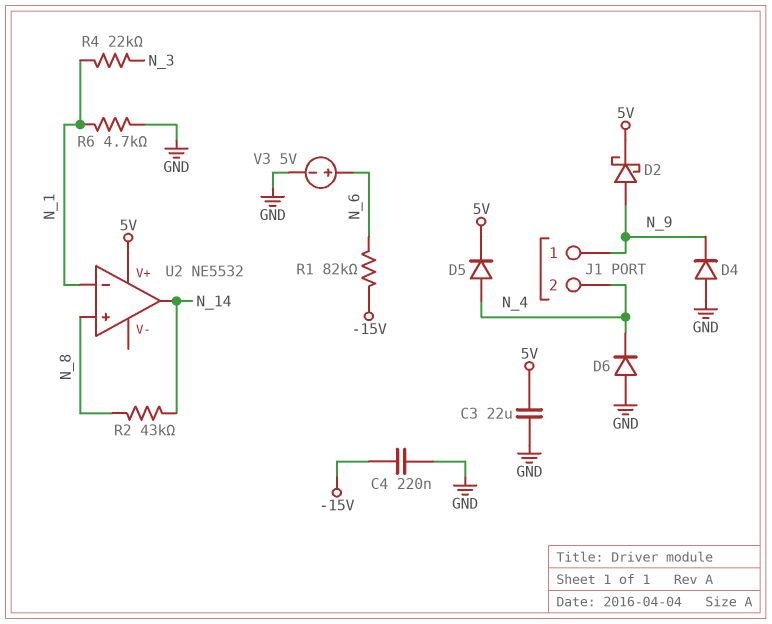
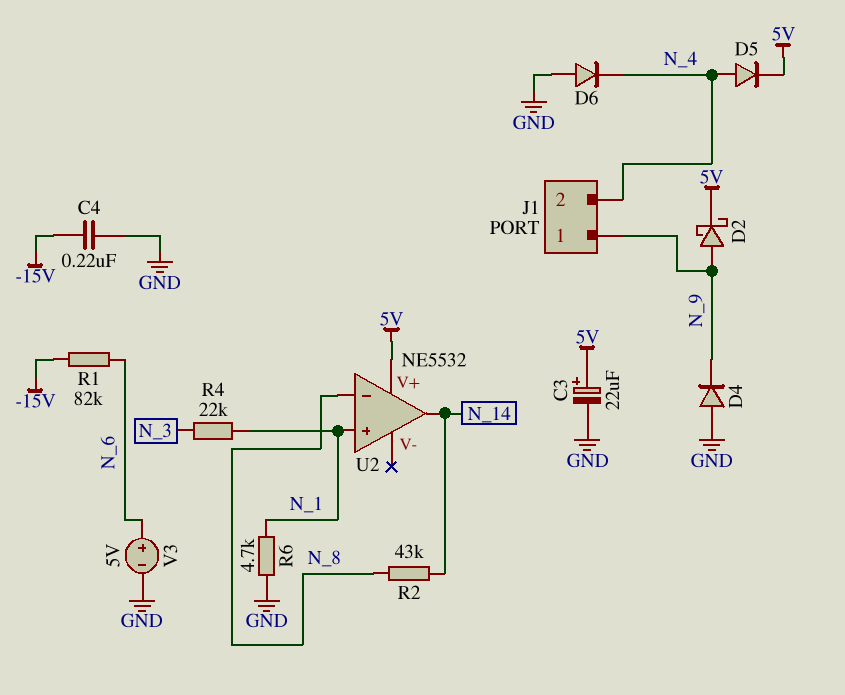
C3: 22uF (5V, GND) -> 22uF (plus 5V, minus GND)
U2 pin in+: N_8 -> N_1
U2 pin in-: N_1 -> N_8

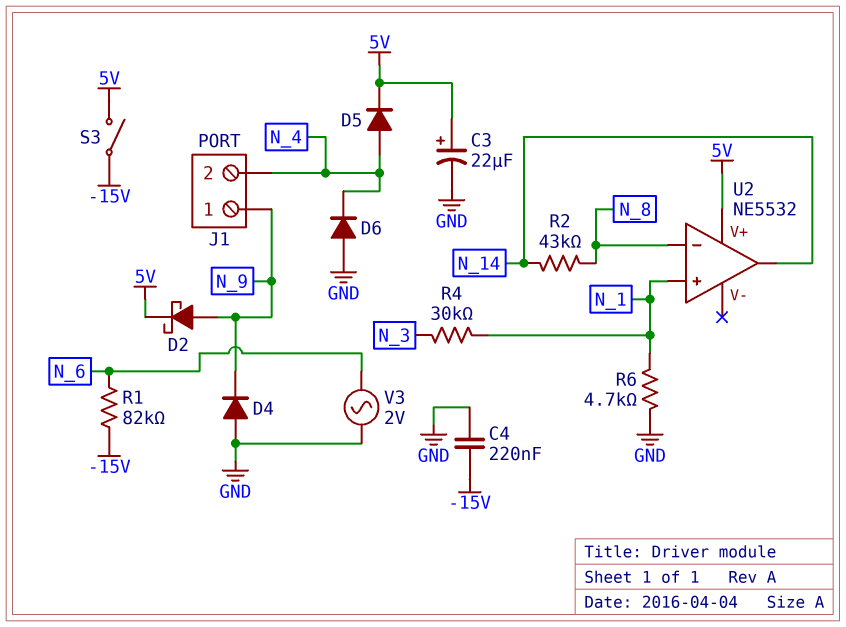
R4: 22k (N_1, N_3) -> 30k (N_1, N_3)
S3: none -> switch (-15V, 5V)
V3: 5V (plus N_6, minus GND) -> AC 2V (GND, N_6)

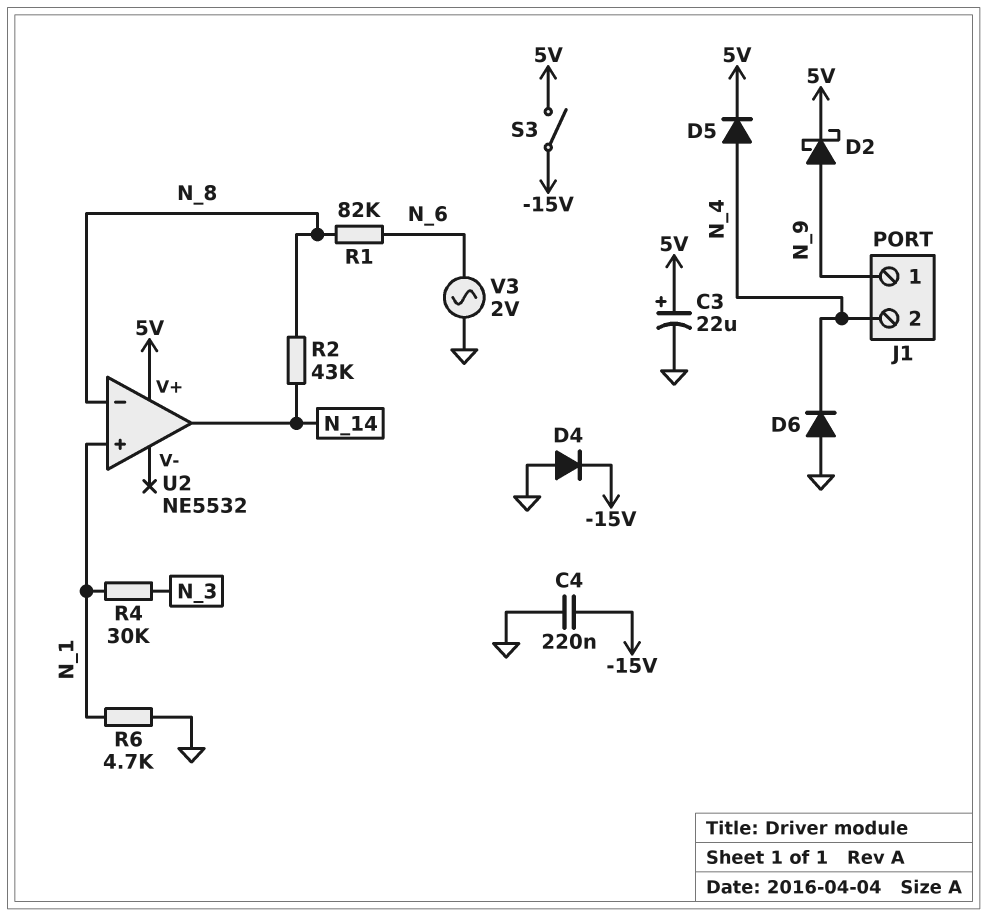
D4: diode (A GND, K N_9) -> diode (A GND, K -15V)
R1: 82k (-15V, N_6) -> 82k (N_6, N_8)

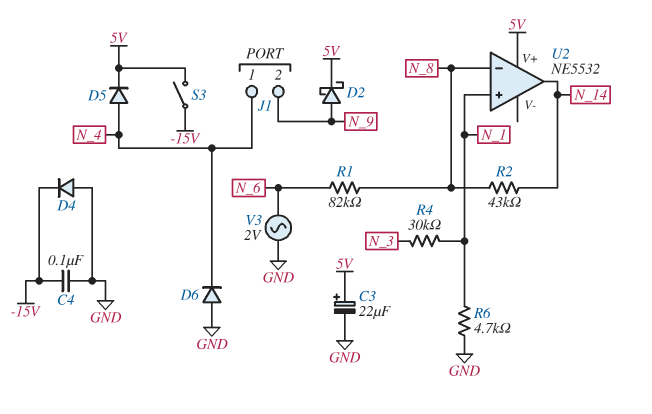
C4: 220nF (-15V, GND) -> 100nF (-15V, GND)
J1 pin 1: N_9 -> N_4
J1 pin 2: N_4 -> N_9

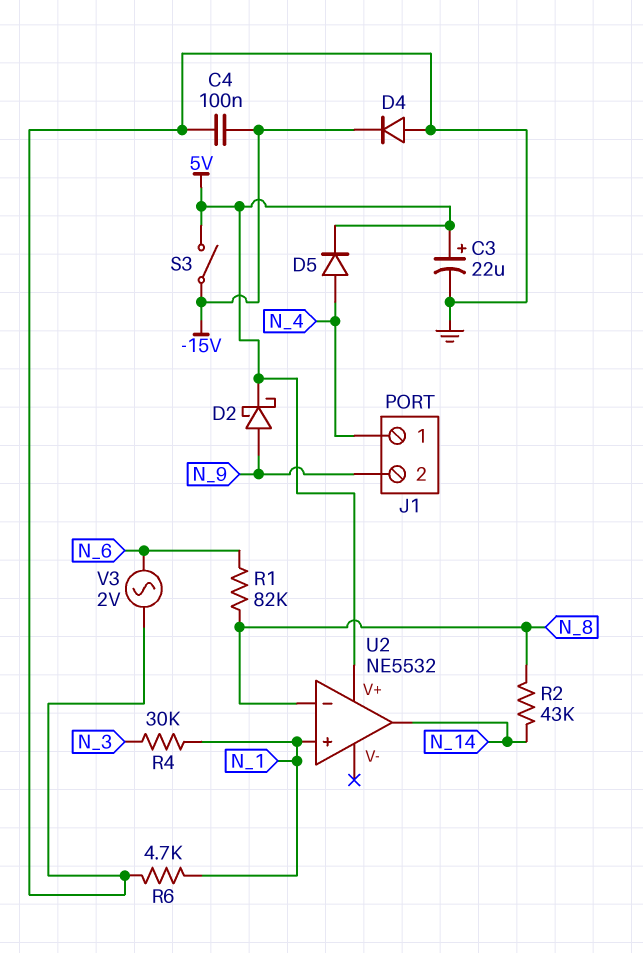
D6: diode (A GND, K N_4) -> none

